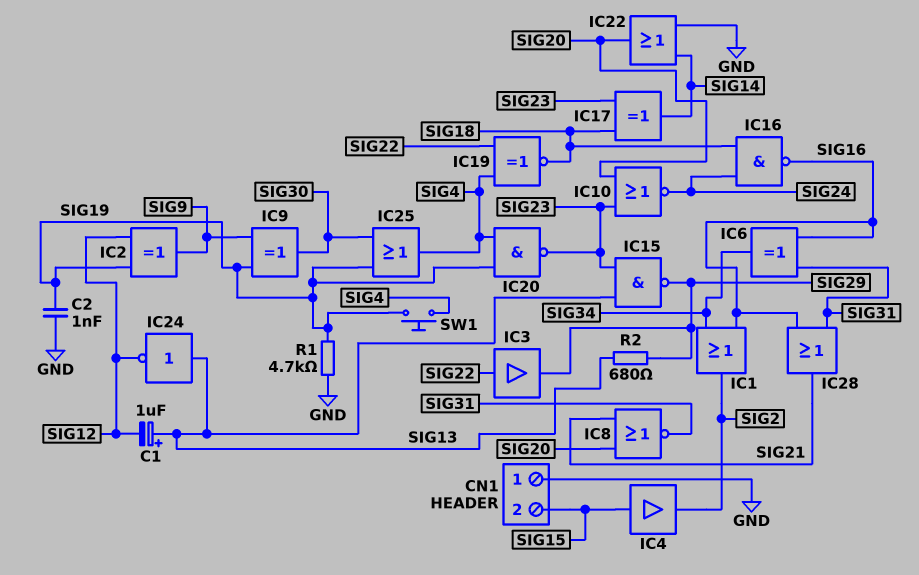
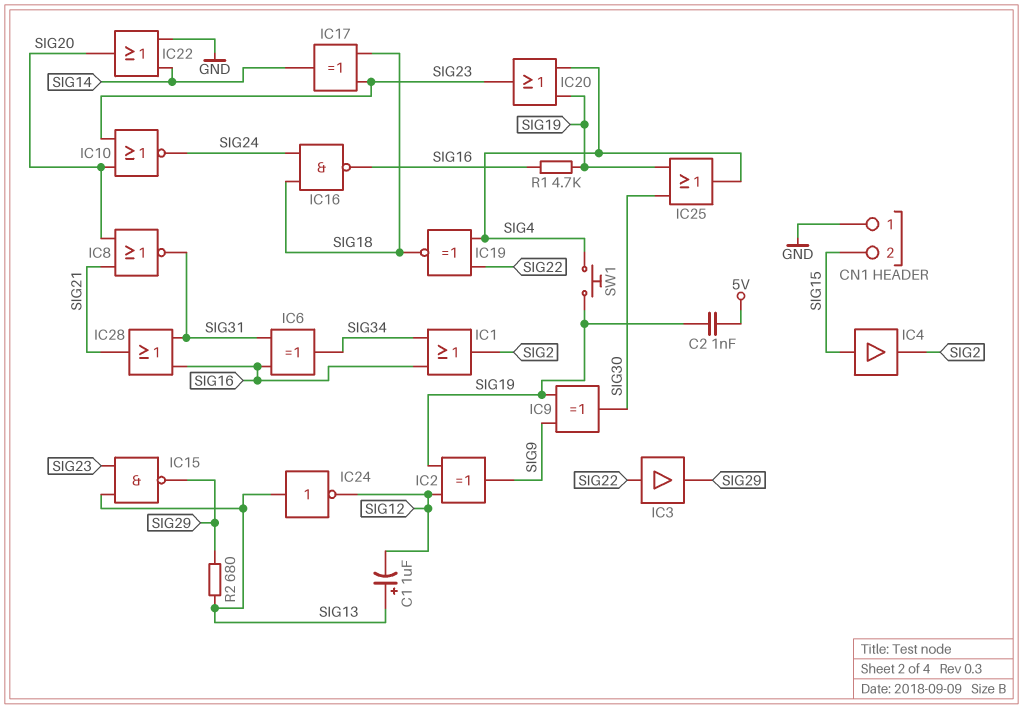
C2: 1nF (GND, SIG19) -> 1nF (5V, SIG19)
IC20: NAND (in SIG4, in SIG19, out SIG23) -> OR (in SIG4, in SIG19, out SIG23)
R1: 4.7k (GND, SIG19) -> 4.7k (SIG16, SIG19)

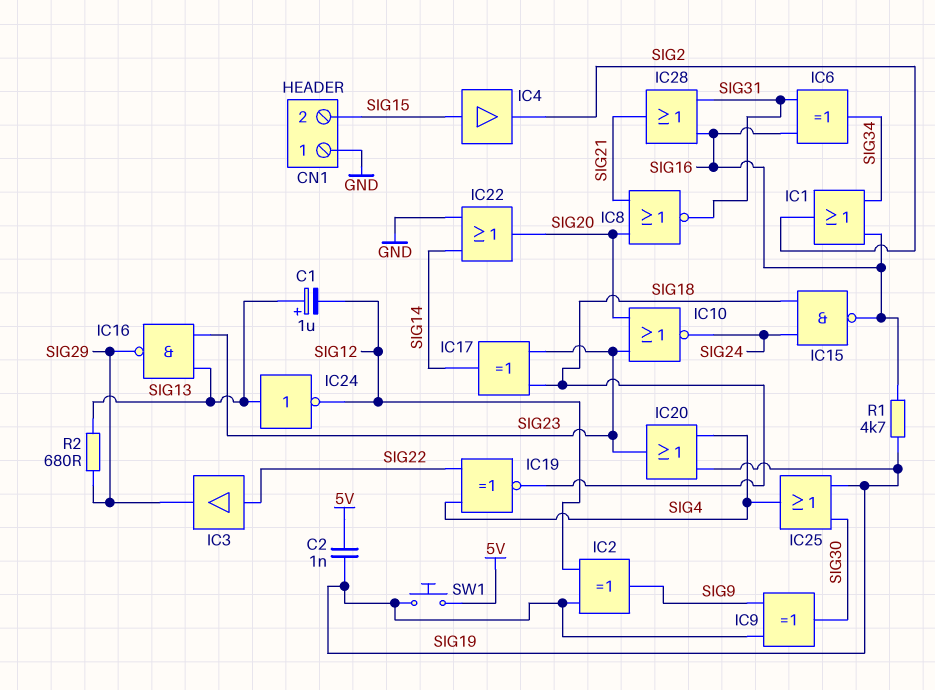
IC15: NAND (in SIG13, in SIG23, out SIG29) -> NAND (in SIG18, in SIG24, out SIG16)
IC16: NAND (in SIG18, in SIG24, out SIG16) -> NAND (in SIG13, in SIG23, out SIG29)
SW1: button (SIG4, SIG19) -> button (5V, SIG19)

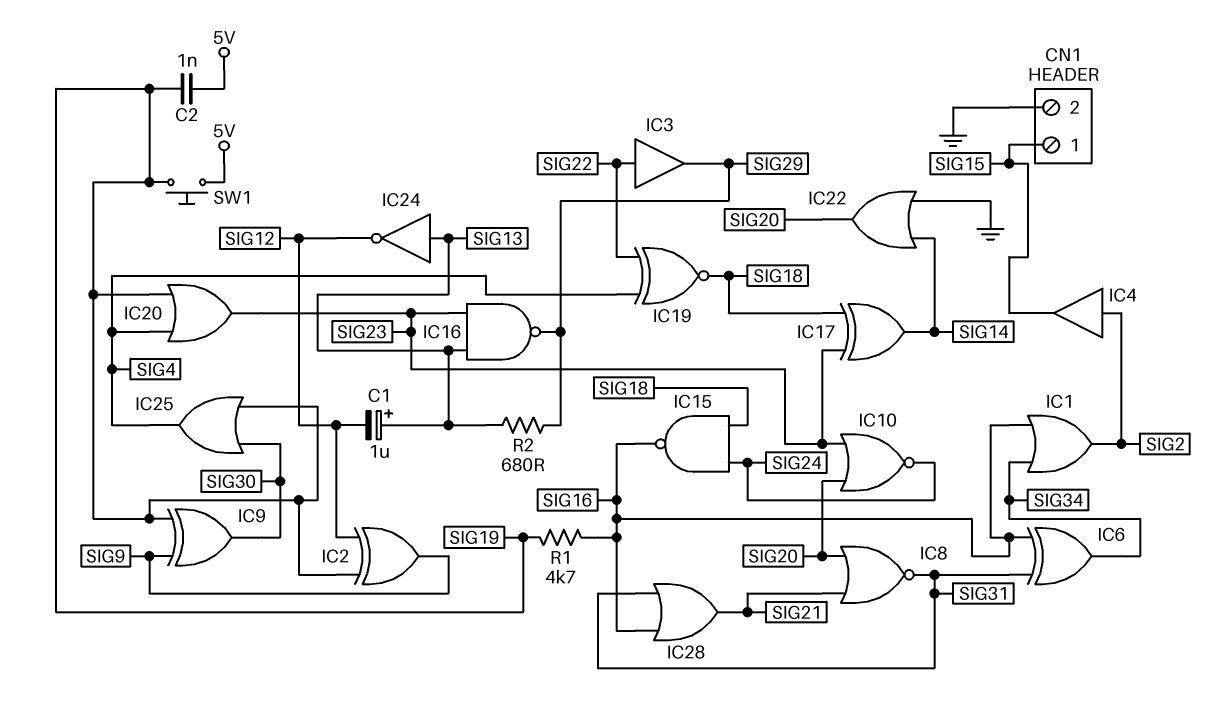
CN1 pin 1: GND -> SIG15
CN1 pin 2: SIG15 -> GND
IC4: buffer (in SIG15, out SIG2) -> buffer (in SIG2, out SIG15)

